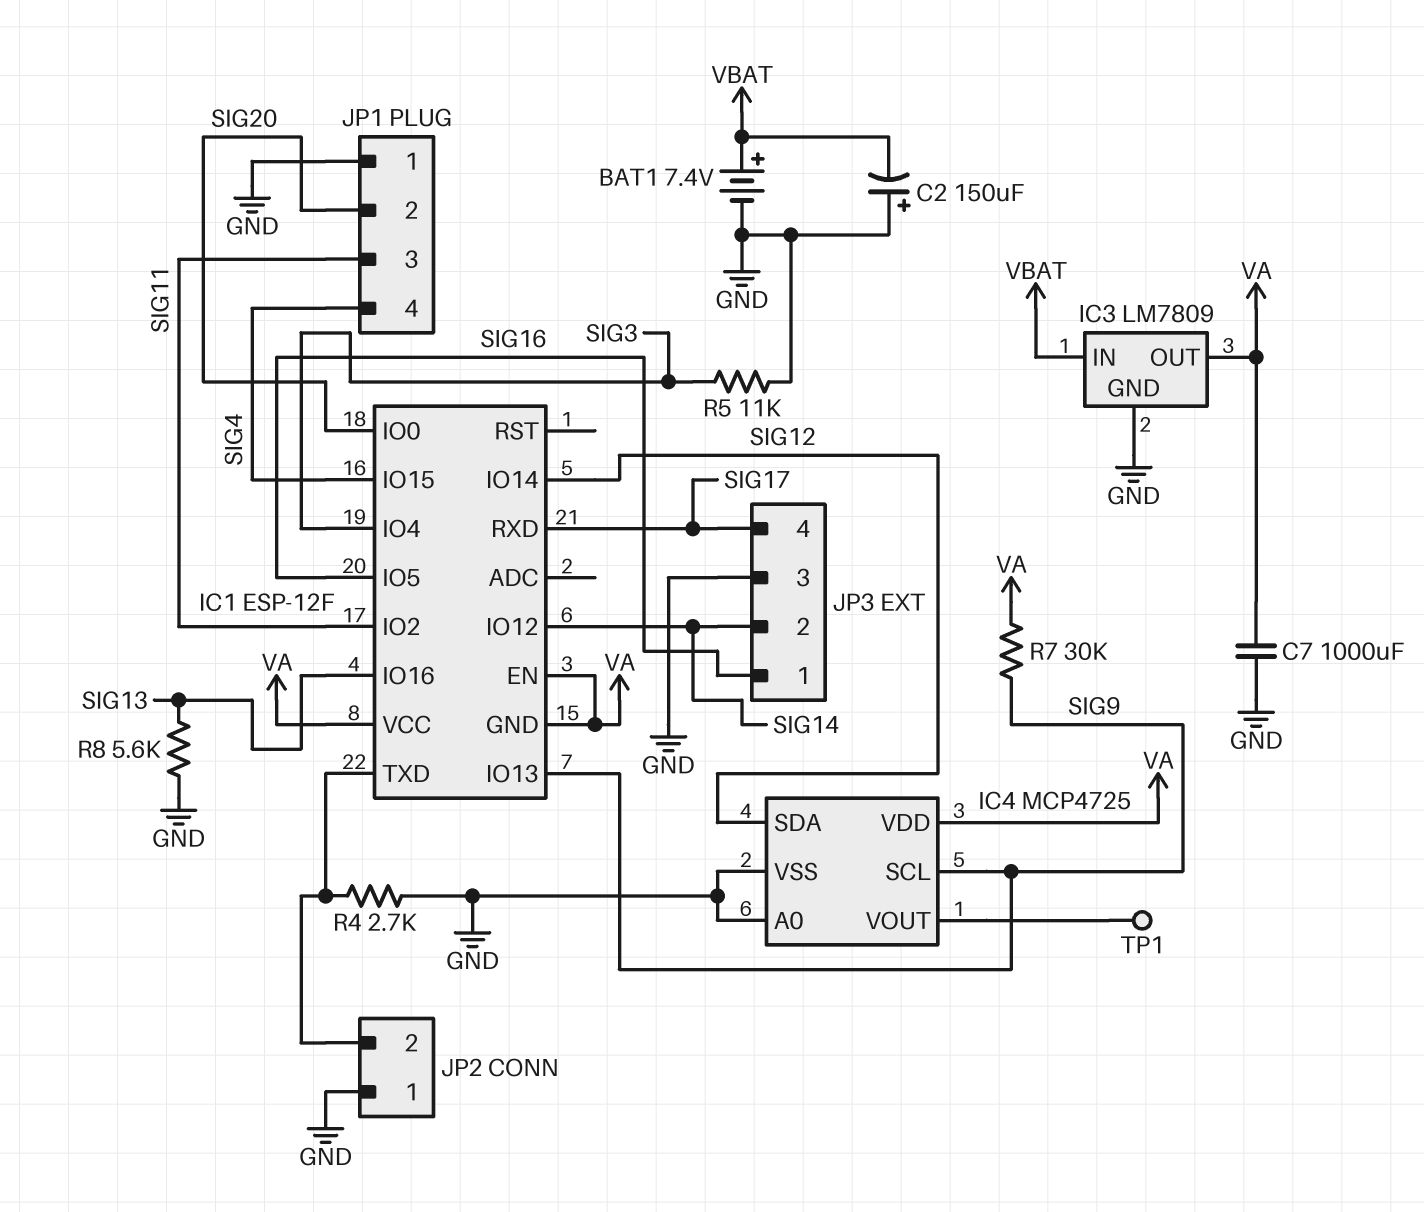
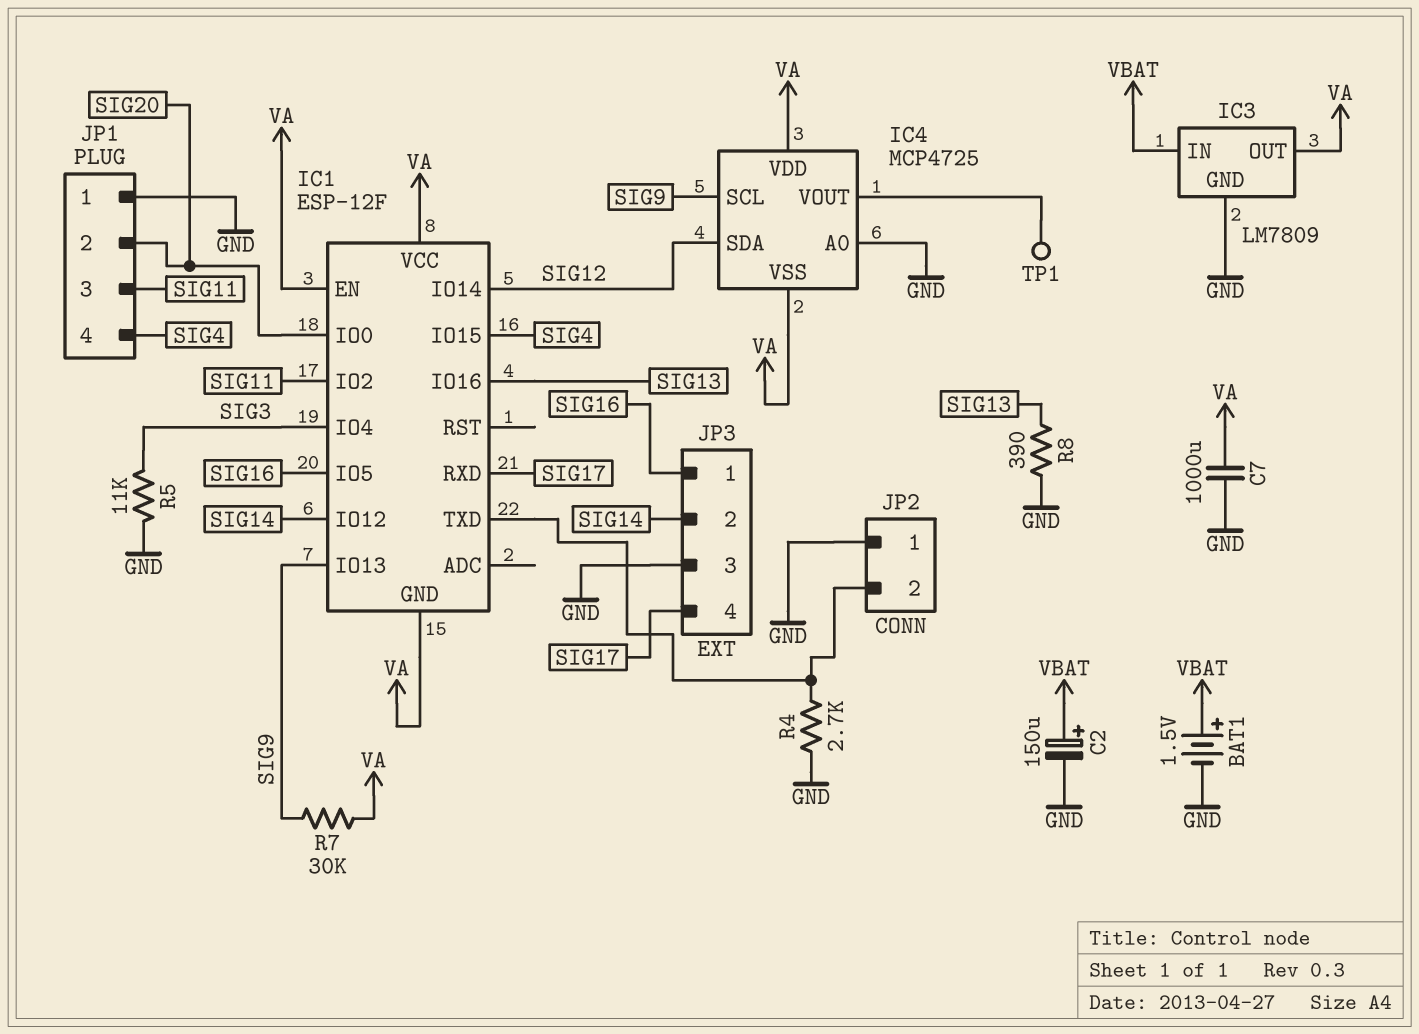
BAT1: 7.4V (plus VBAT, minus GND) -> 1.5V (plus VBAT, minus GND)
C2: 150uF (plus GND, minus VBAT) -> 150uF (plus VBAT, minus GND)
IC4 pin VSS: GND -> VA
R8: 5.6k (GND, SIG13) -> 390 (GND, SIG13)

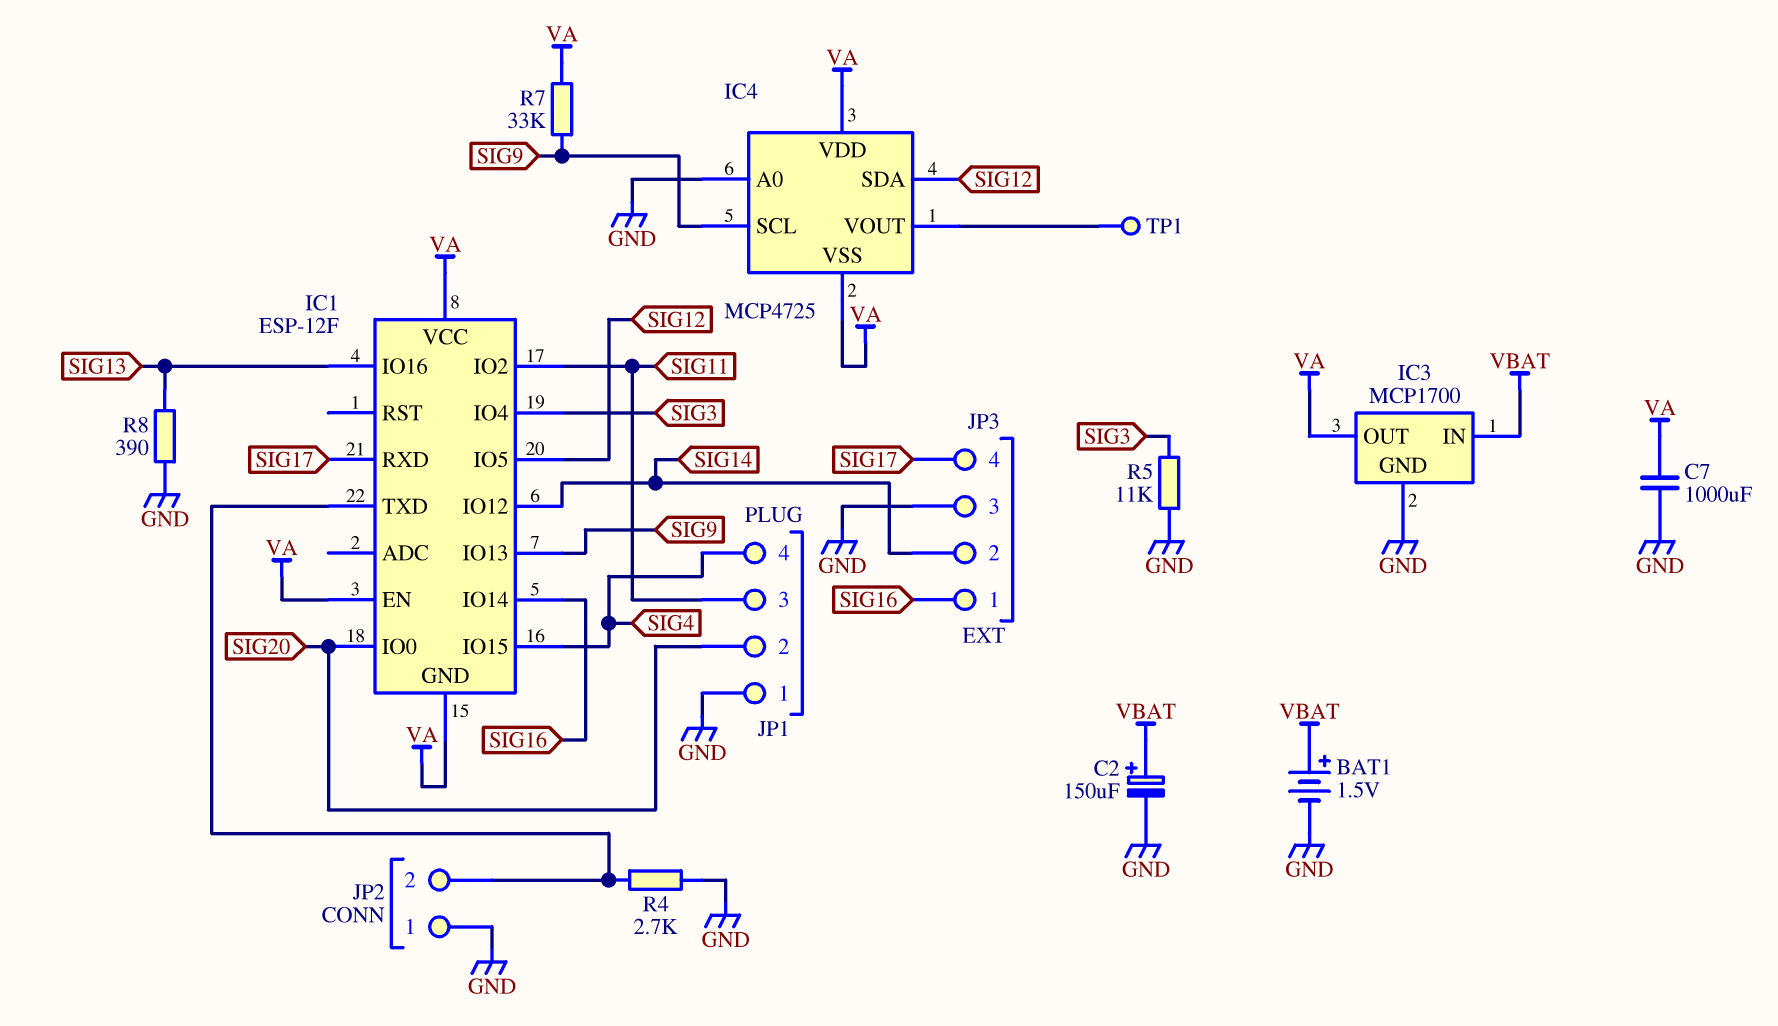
IC1 pin IO5: SIG16 -> SIG12
IC1 pin IO14: SIG12 -> SIG16
IC3: LM7809 -> MCP1700
R7: 30k (SIG9, VA) -> 33k (SIG9, VA)

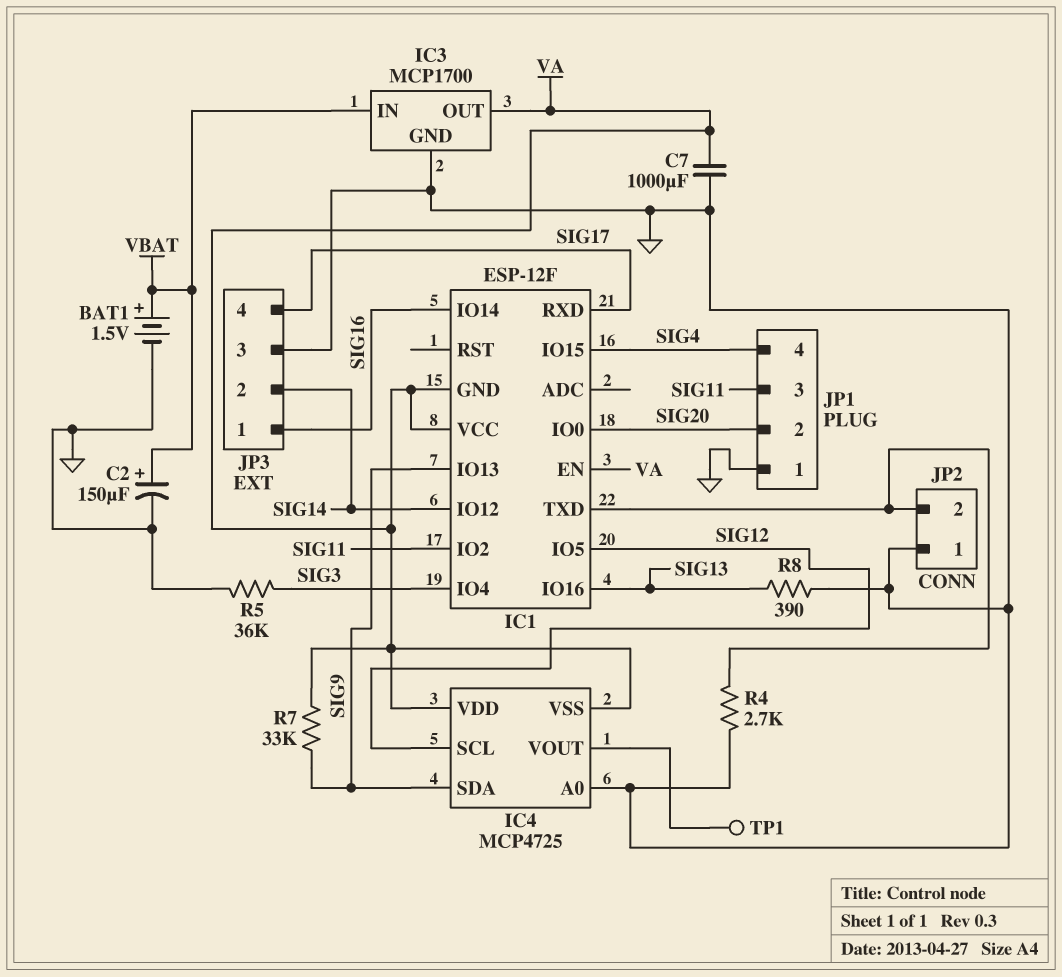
IC4 pin SCL: SIG9 -> SIG12
IC4 pin SDA: SIG12 -> SIG9
R5: 11k (GND, SIG3) -> 36k (GND, SIG3)

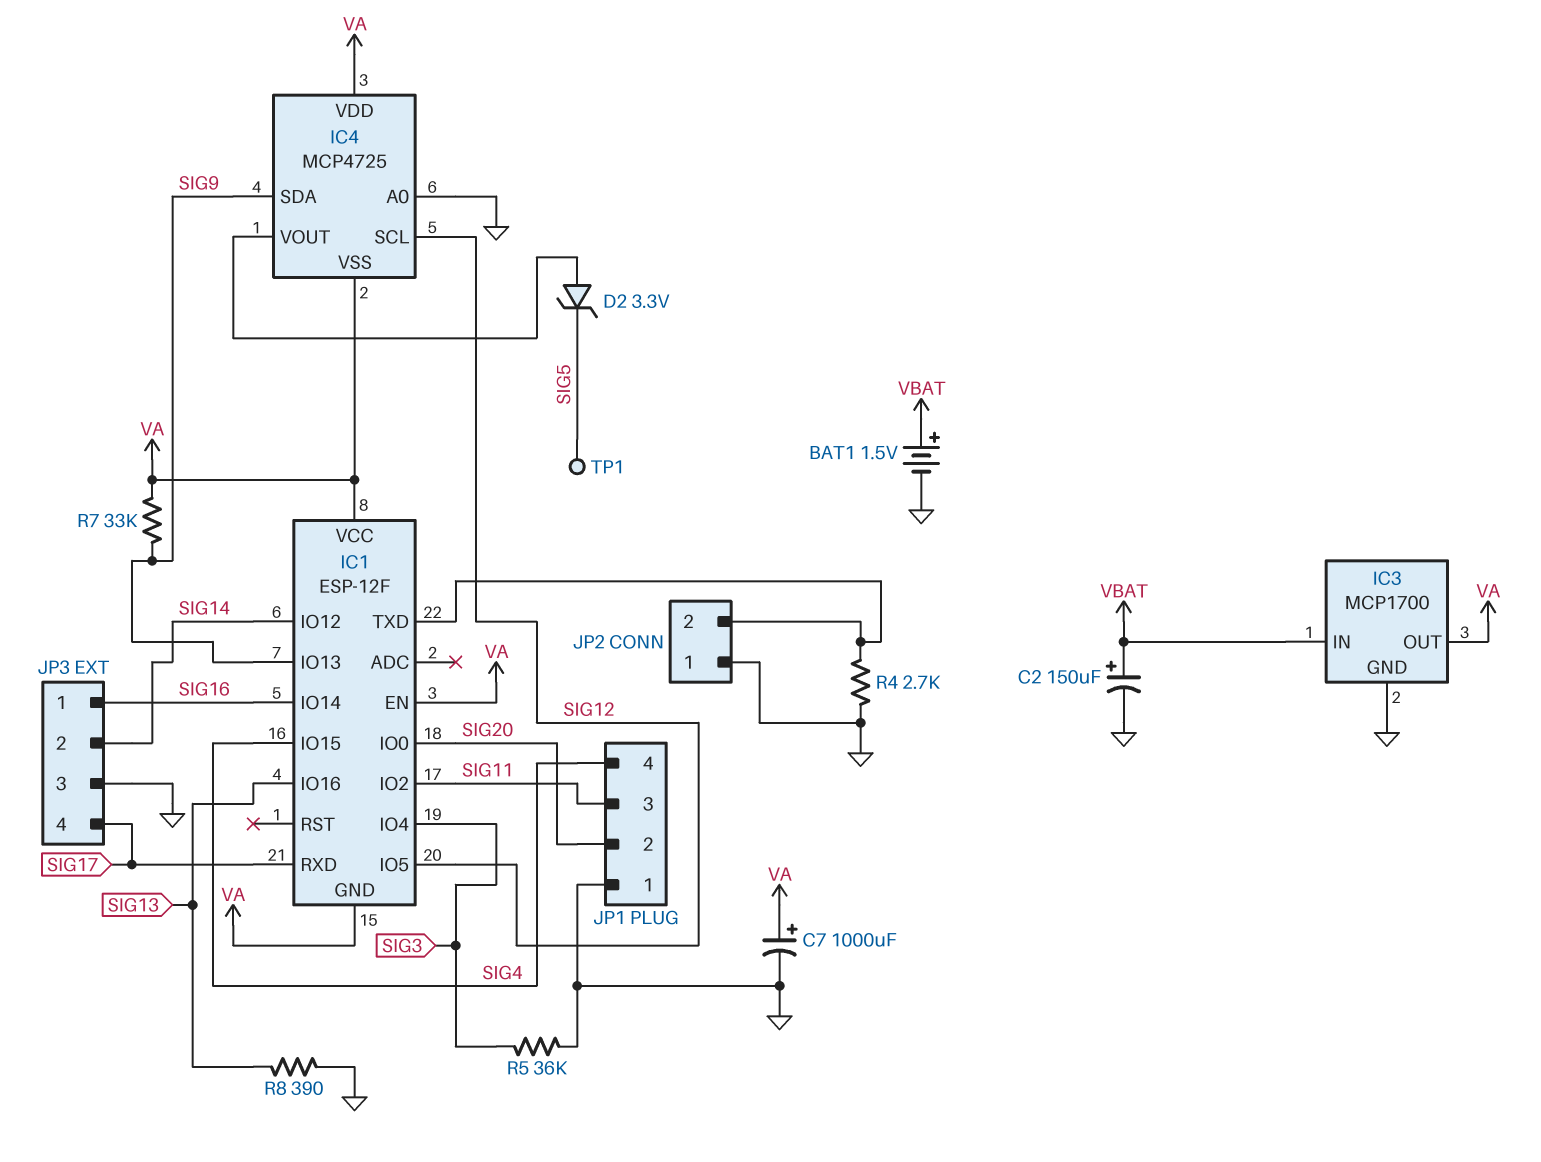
C7: 1000uF (GND, VA) -> 1000uF (plus VA, minus GND)
D2: none -> zener 3.3V (A IC4/VOUT, K SIG5)
TP1: test point (IC4/VOUT) -> test point (SIG5)

